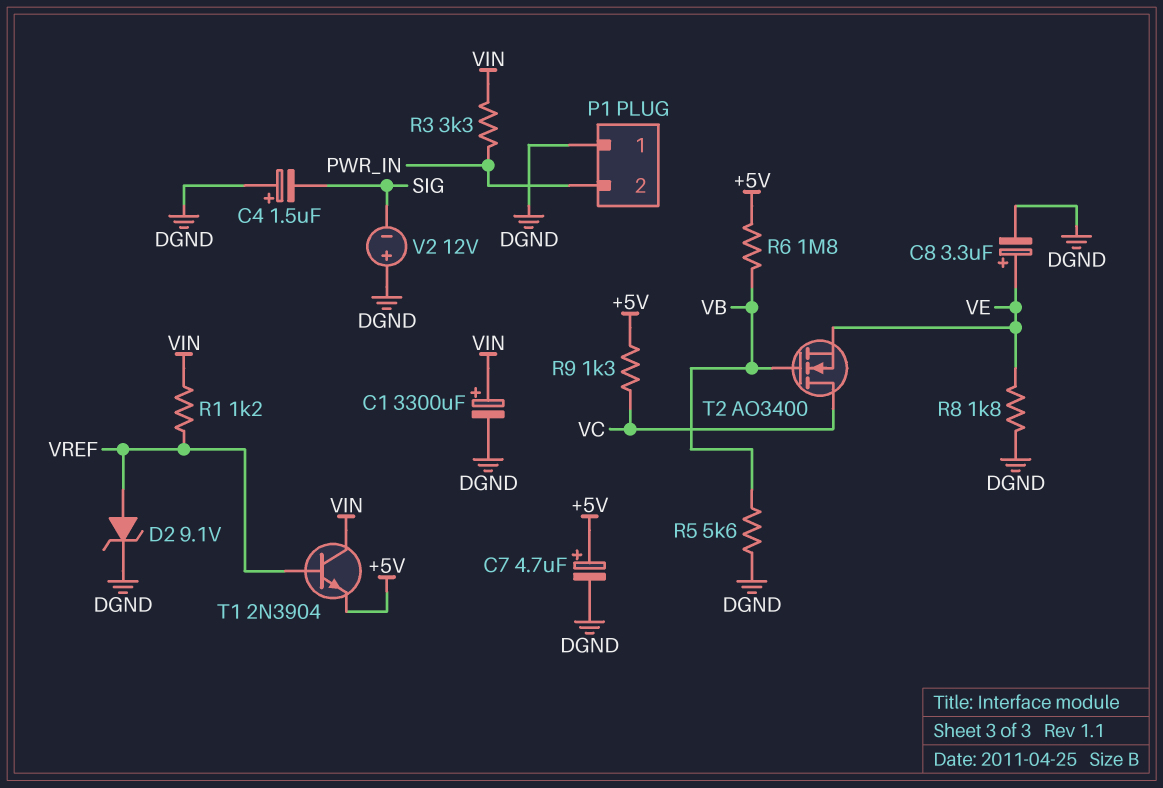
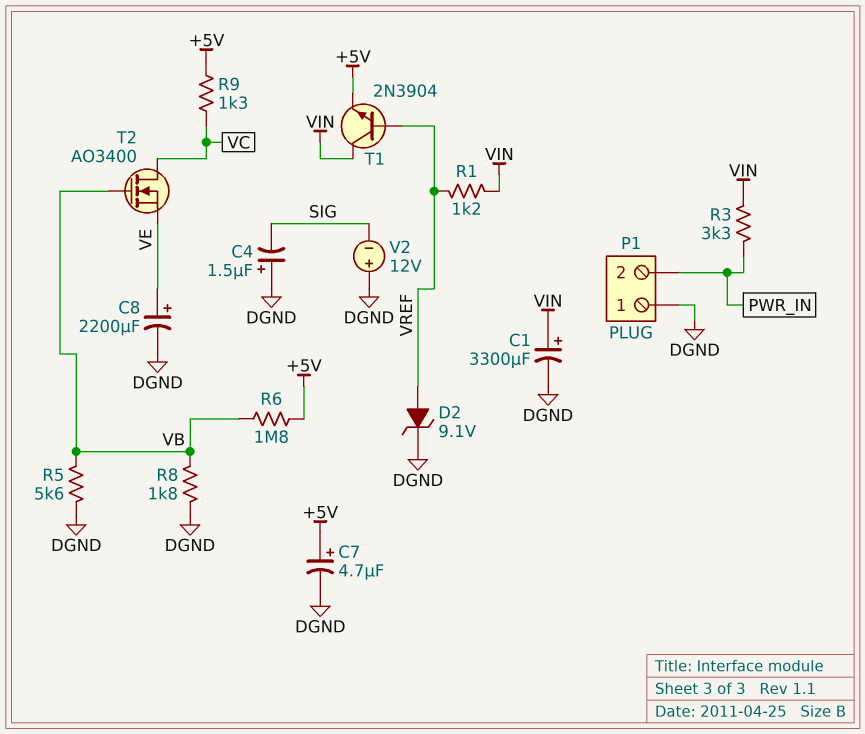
C8: 3.3uF (plus VE, minus DGND) -> 2200uF (plus VE, minus DGND)
R8: 1.8k (DGND, VE) -> 1.8k (DGND, VB)

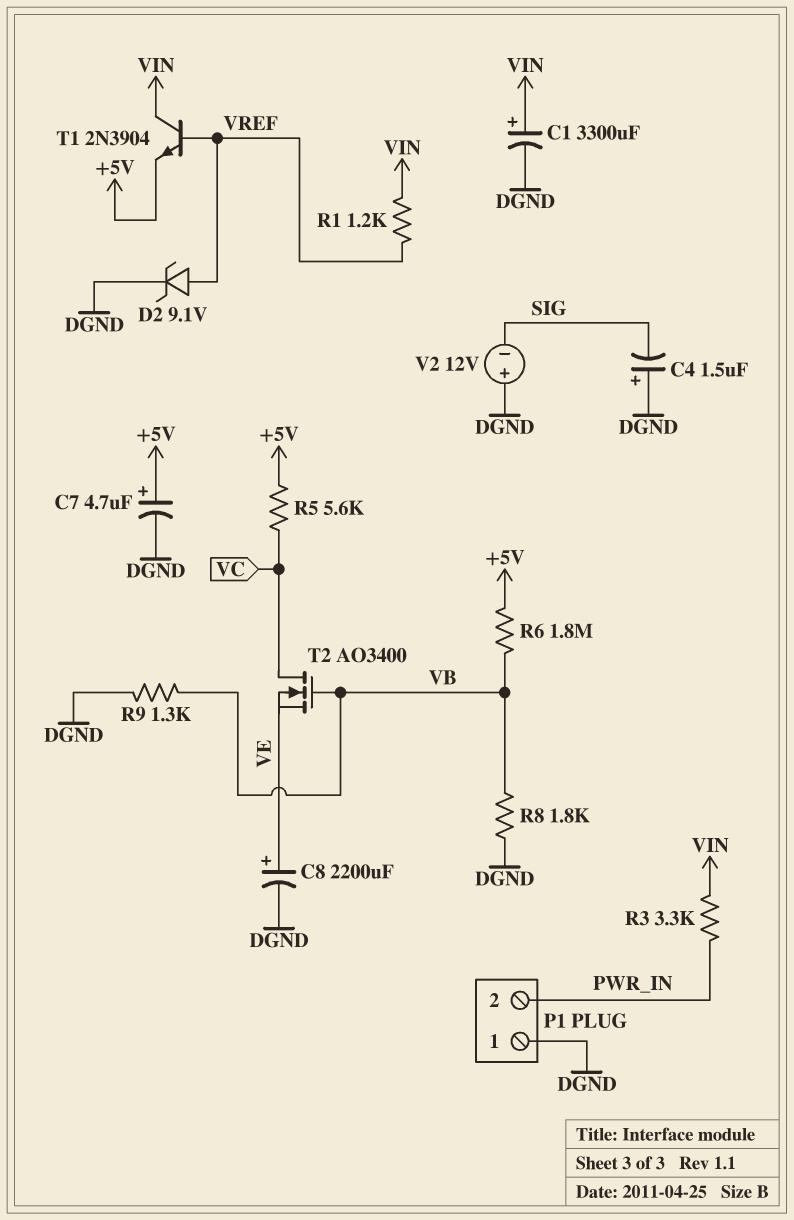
R5: 5.6k (DGND, VB) -> 5.6k (+5V, VC)
R9: 1.3k (+5V, VC) -> 1.3k (DGND, VB)

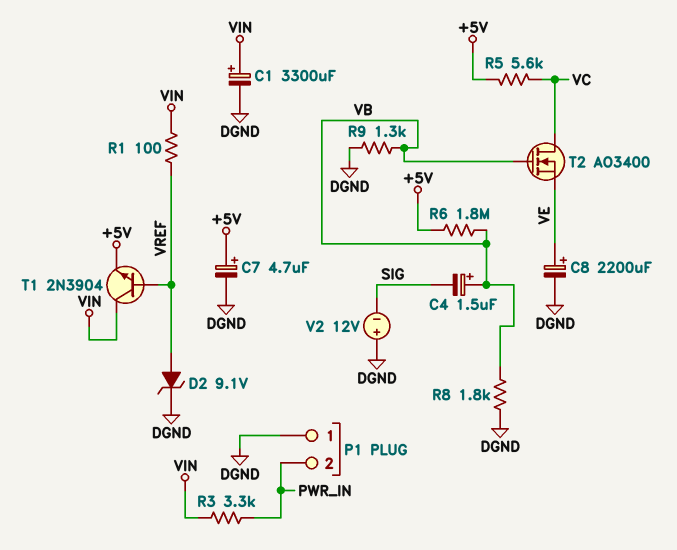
C4: 1.5uF (plus DGND, minus SIG) -> 1.5uF (plus VB, minus SIG)
R1: 1.2k (VIN, VREF) -> 100 (VIN, VREF)

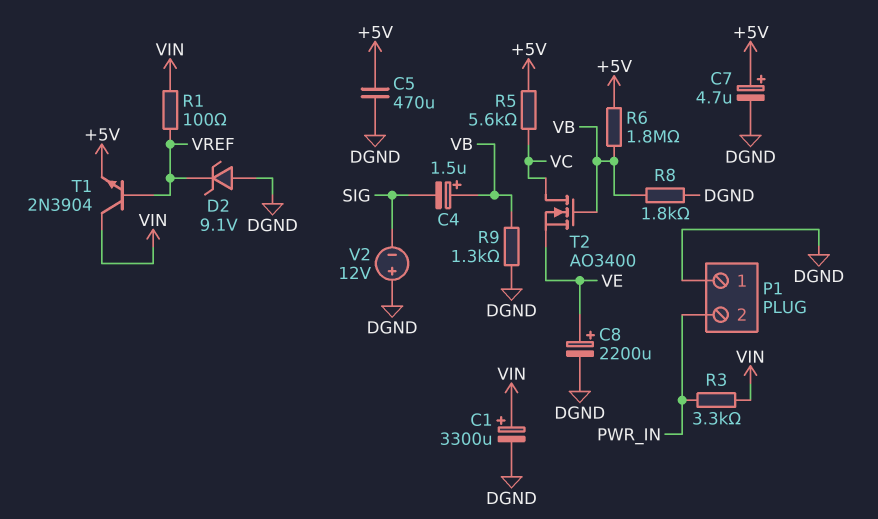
C5: none -> 470uF (+5V, DGND)
D2: zener 9.1V (A VREF, K DGND) -> zener 9.1V (A DGND, K VREF)

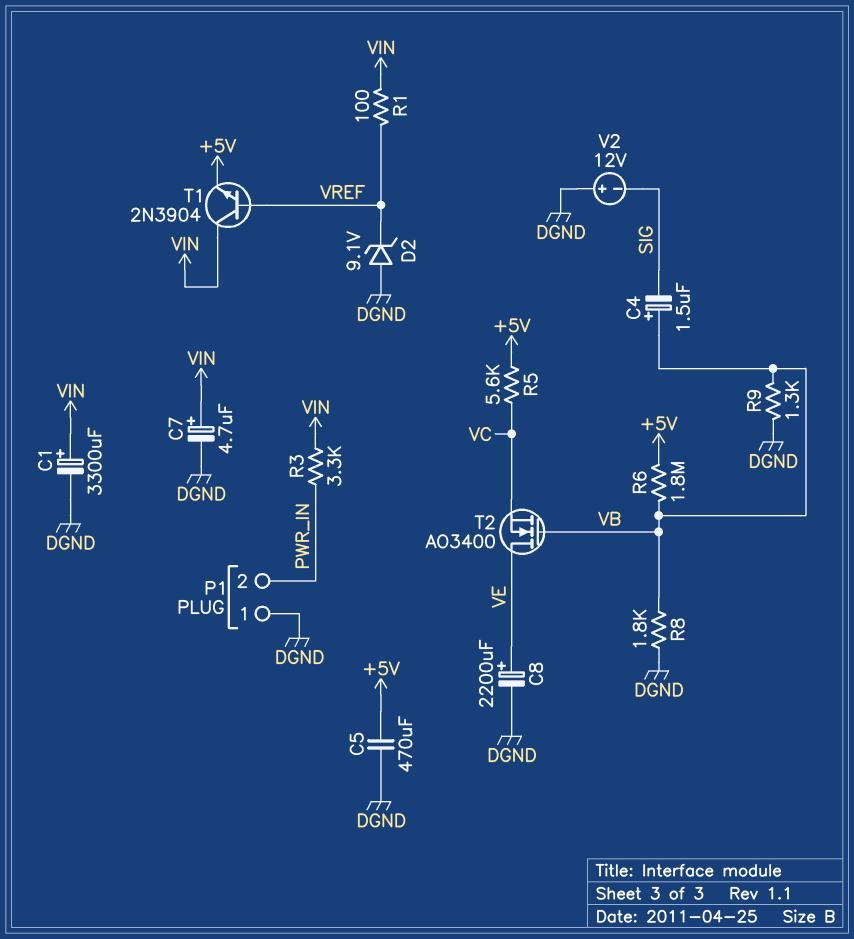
C7: 4.7uF (plus +5V, minus DGND) -> 4.7uF (plus VIN, minus DGND)
T2: NMOS AO3400 (G VB, D VC, S VE) -> NMOS AO3400 (G VB, D VE, S VC)

